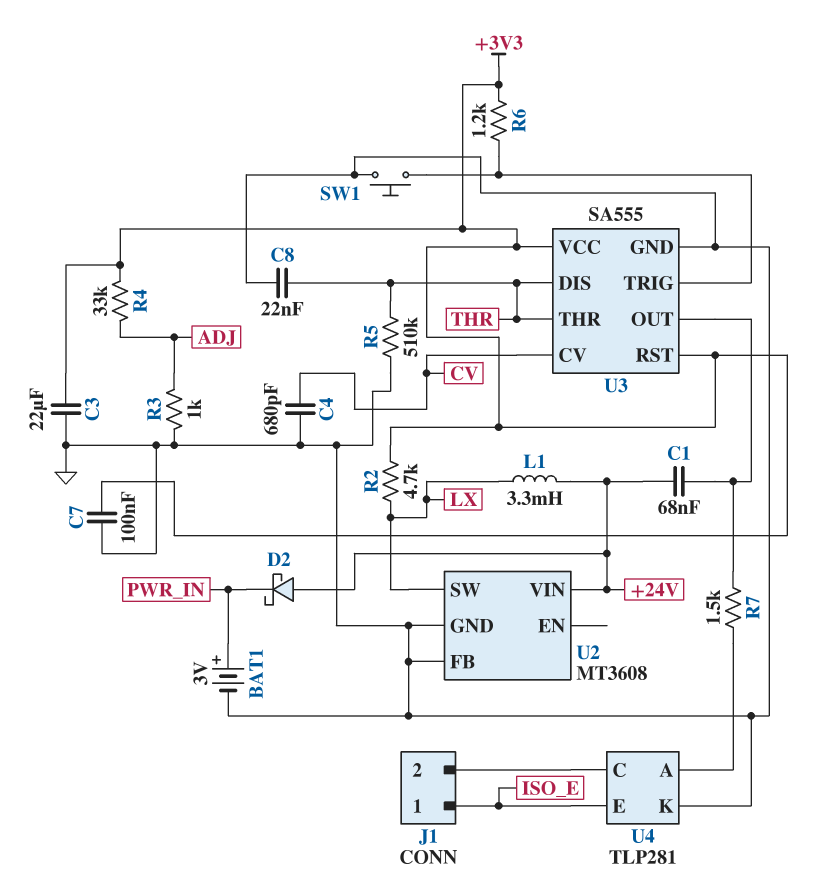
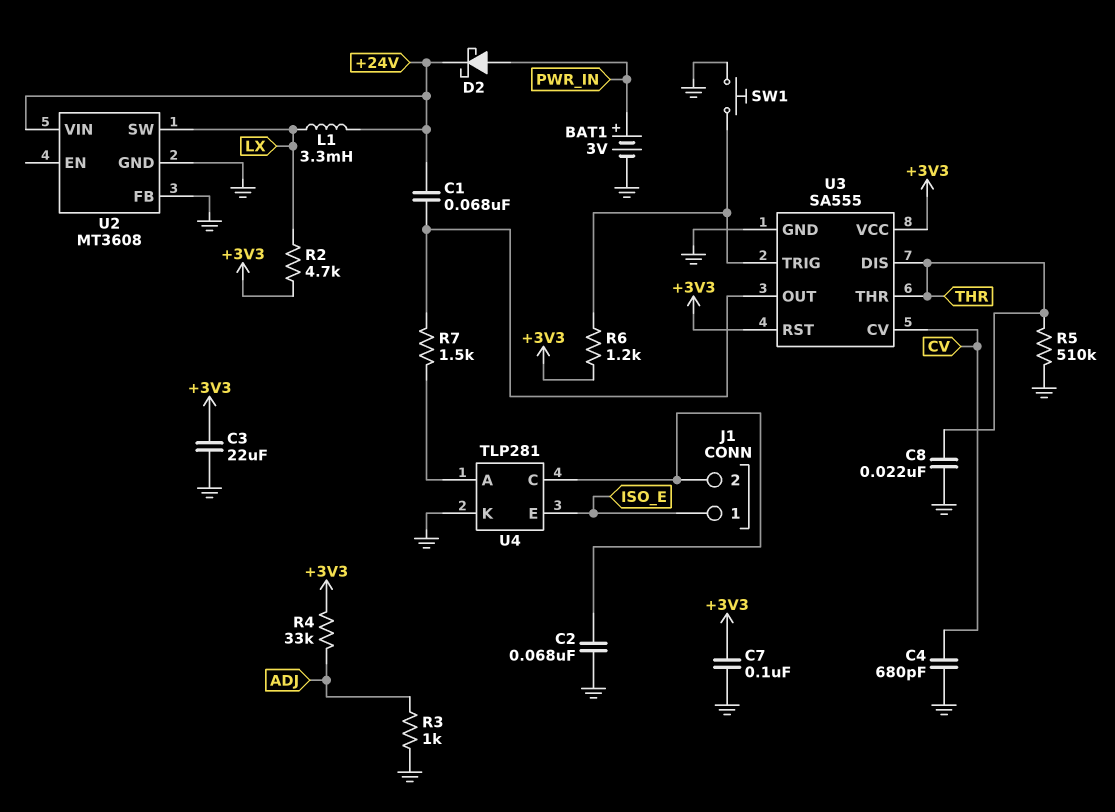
C2: none -> 68nF (GND, J1/2)
D2: schottky (A +24V, K PWR_IN) -> schottky (A PWR_IN, K +24V)

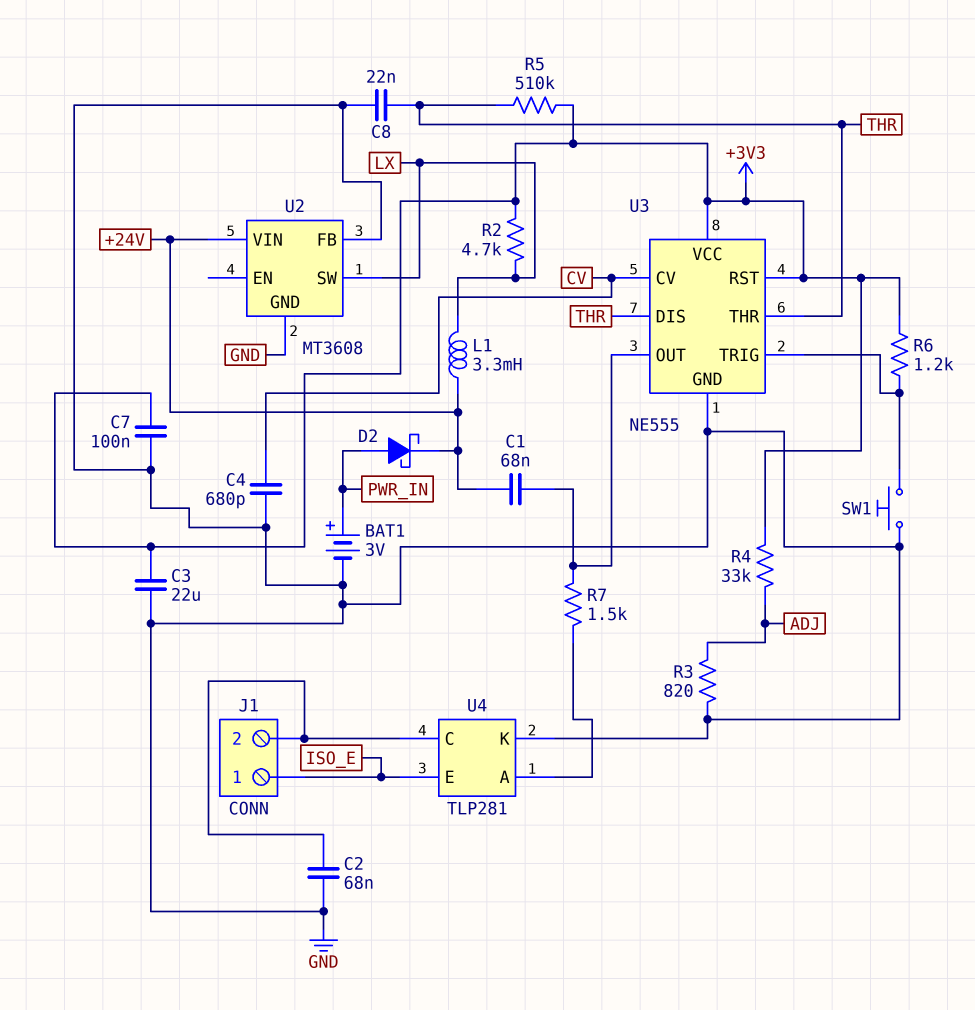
R3: 1k (ADJ, GND) -> 820 (ADJ, GND)
R5: 510k (GND, THR) -> 510k (+3V3, THR)
U3: SA555 -> NE555

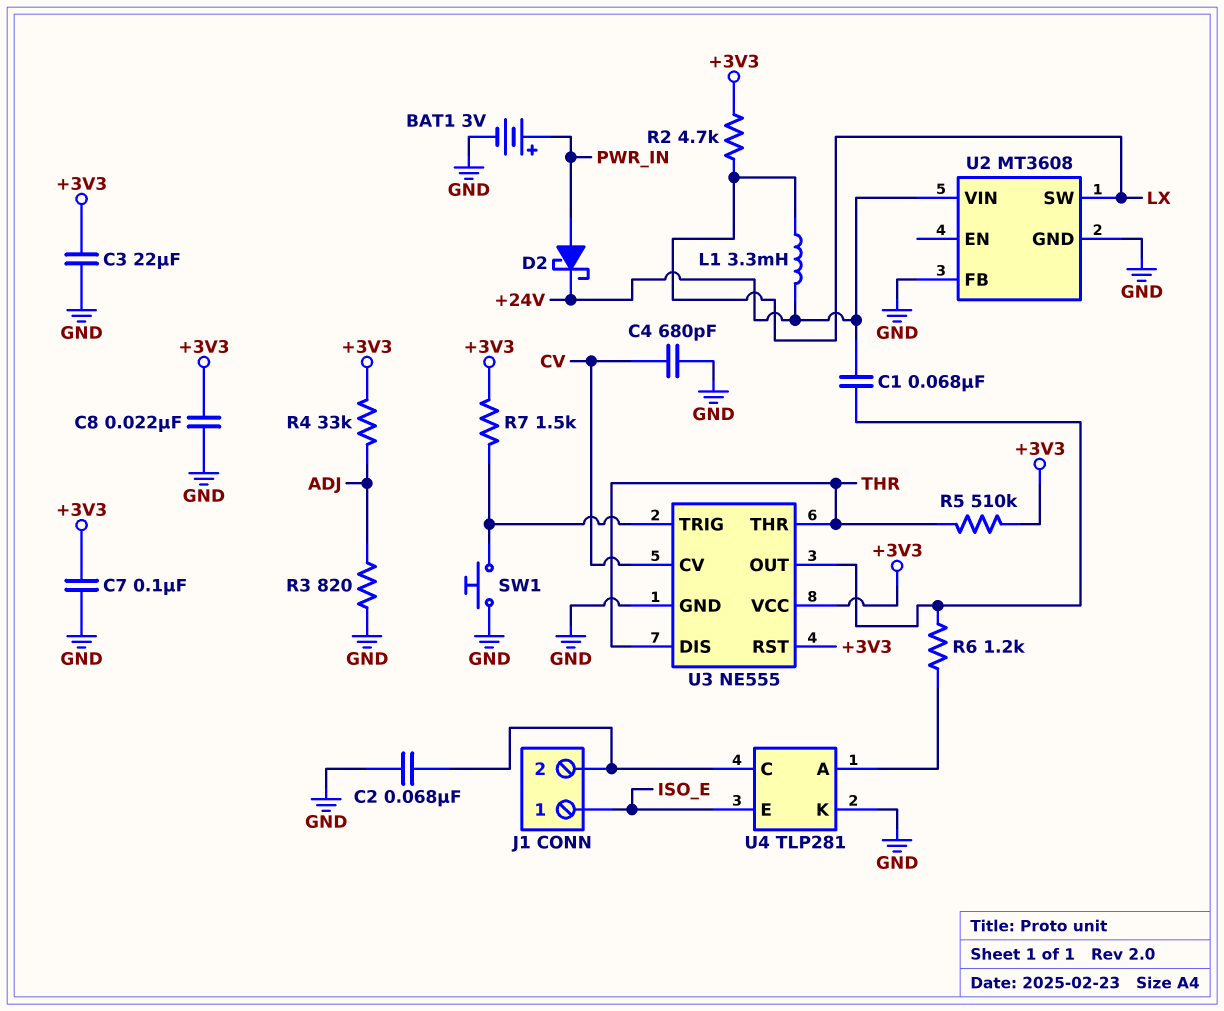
C8: 22nF (GND, THR) -> 22nF (+3V3, GND)
R6: 1.2k (+3V3, U3/TRIG) -> 1.2k (U3/OUT, U4/A)
R7: 1.5k (U3/OUT, U4/A) -> 1.5k (+3V3, U3/TRIG)

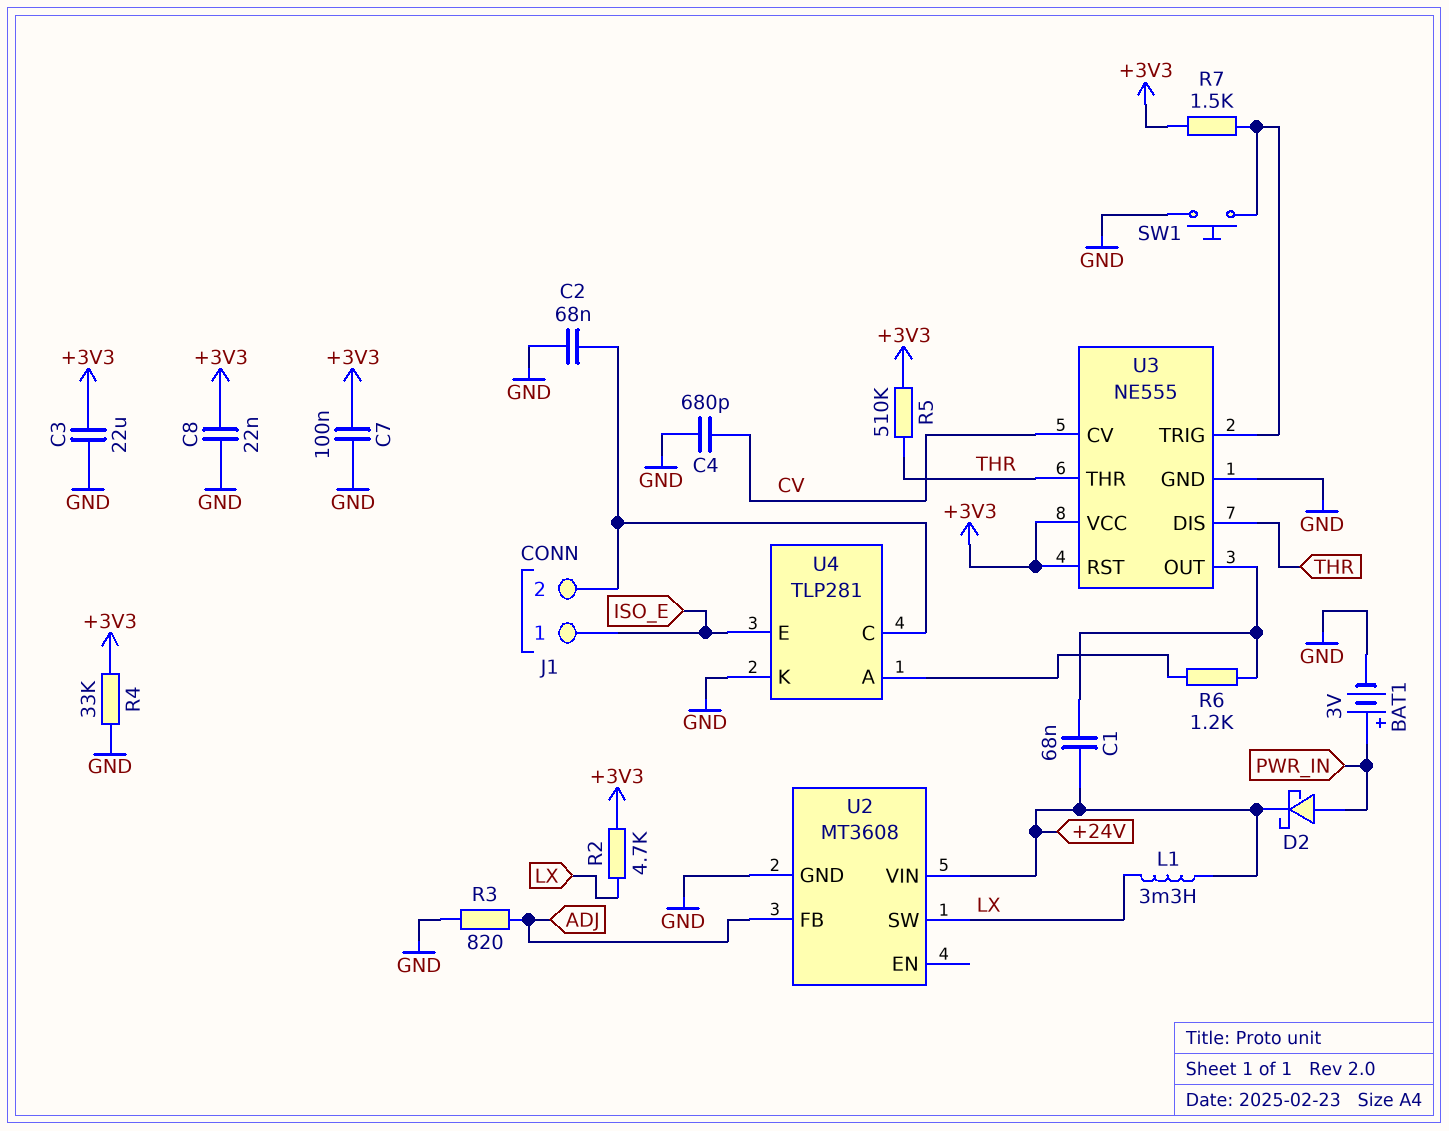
R4: 33k (+3V3, ADJ) -> 33k (+3V3, GND)
U2 pin FB: GND -> ADJ

